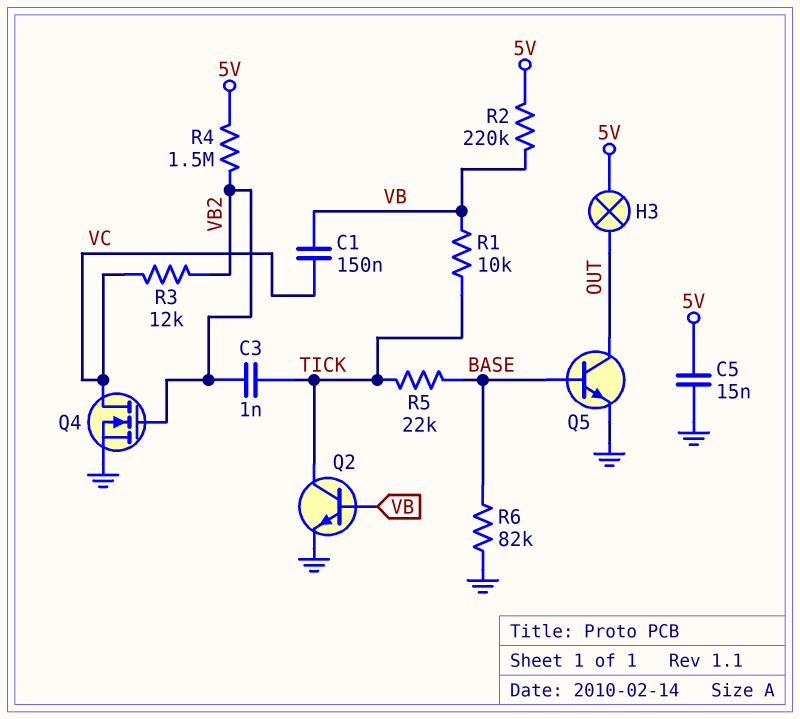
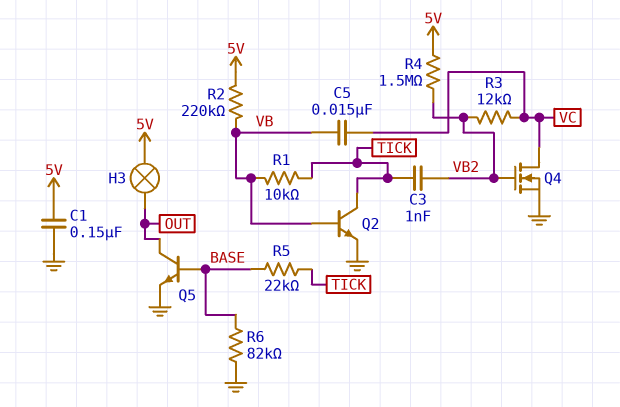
C1: 150nF (VB, VC) -> 150nF (5V, GND)
C5: 15nF (5V, GND) -> 15nF (VB, VC)

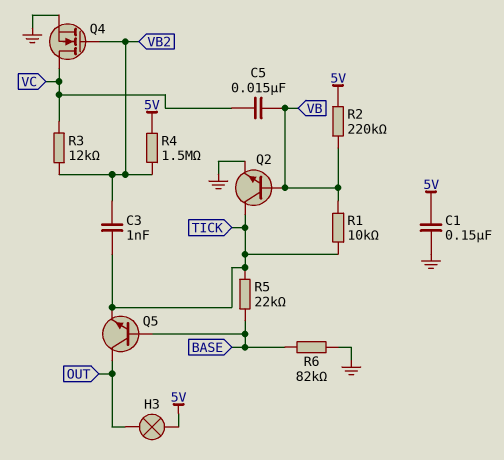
Q5: NPN (B BASE, C OUT, E GND) -> NPN (B BASE, C OUT, E TICK)

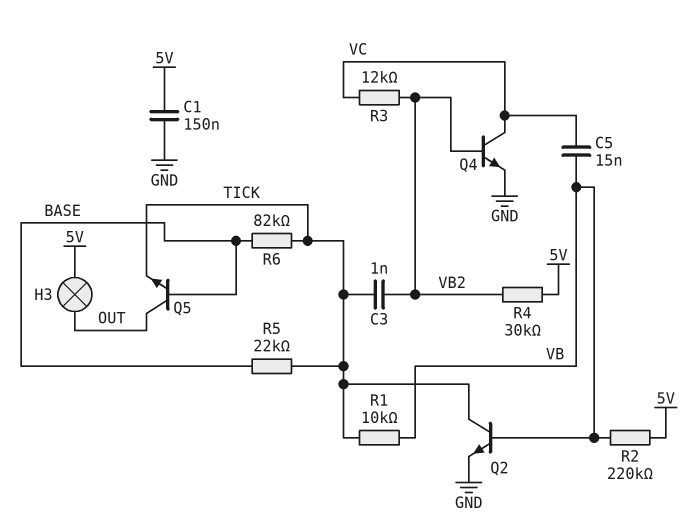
Q4: NMOS (G VB2, D VC, S GND) -> NPN (B VB2, C VC, E GND)
R4: 1.5M (5V, VB2) -> 30k (5V, VB2)
R6: 82k (BASE, GND) -> 82k (BASE, TICK)

